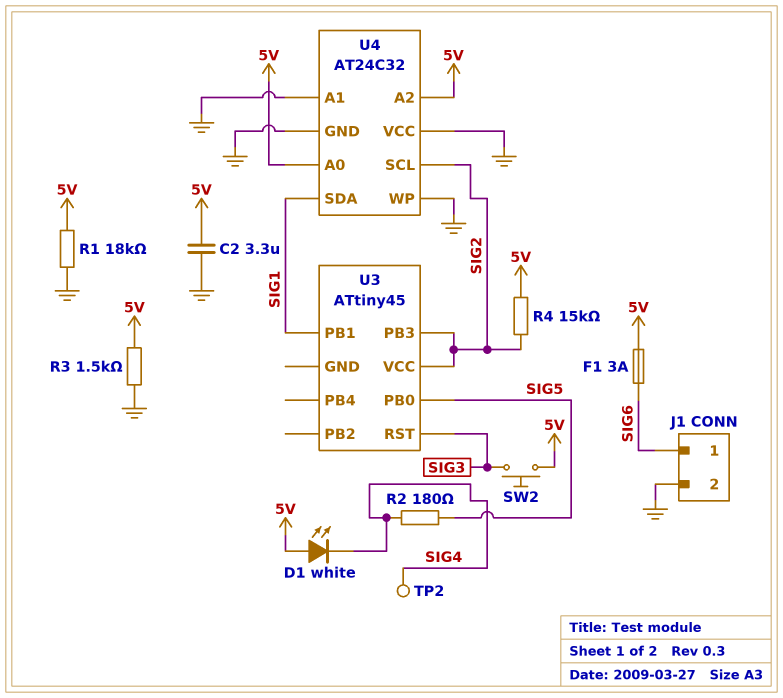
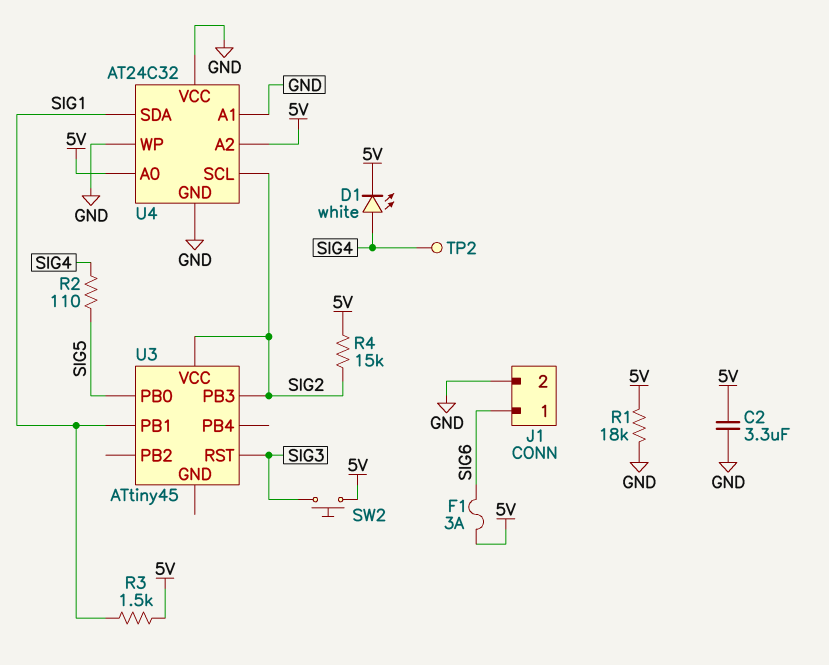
D1: LED white (A 5V, K SIG4) -> LED white (A SIG4, K 5V)
R2: 180 (SIG4, SIG5) -> 110 (SIG4, SIG5)
R3: 1.5k (5V, GND) -> 1.5k (5V, SIG1)

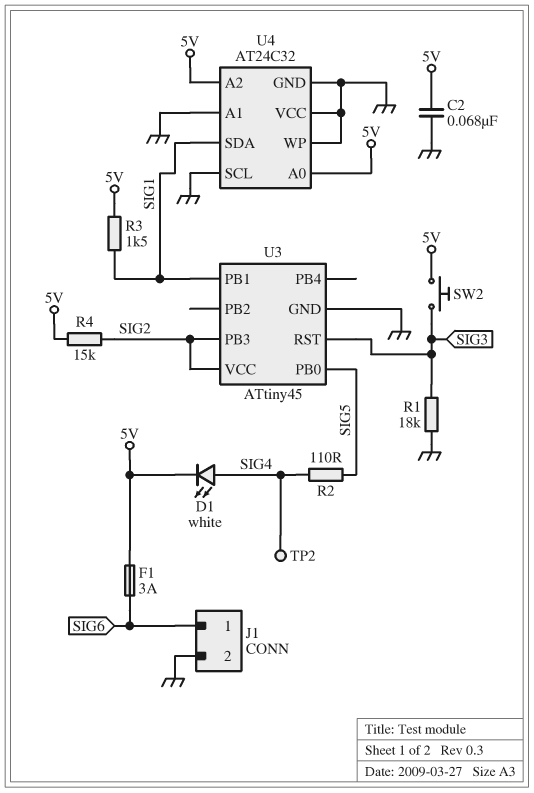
C2: 3.3uF (5V, GND) -> 68nF (5V, GND)
R1: 18k (5V, GND) -> 18k (GND, SIG3)
U3 pin GND: none -> GND
U4 pin SCL: SIG2 -> GND

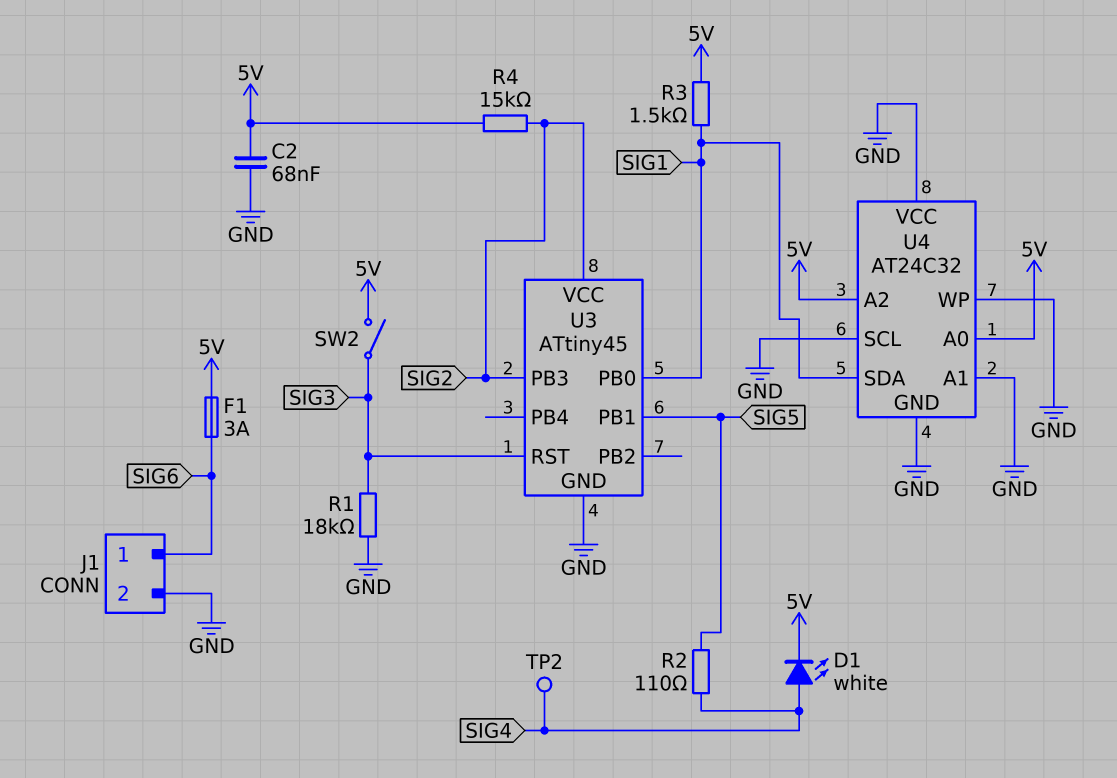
SW2: button (5V, SIG3) -> switch (5V, SIG3)
U3 pin PB0: SIG5 -> SIG1
U3 pin PB1: SIG1 -> SIG5

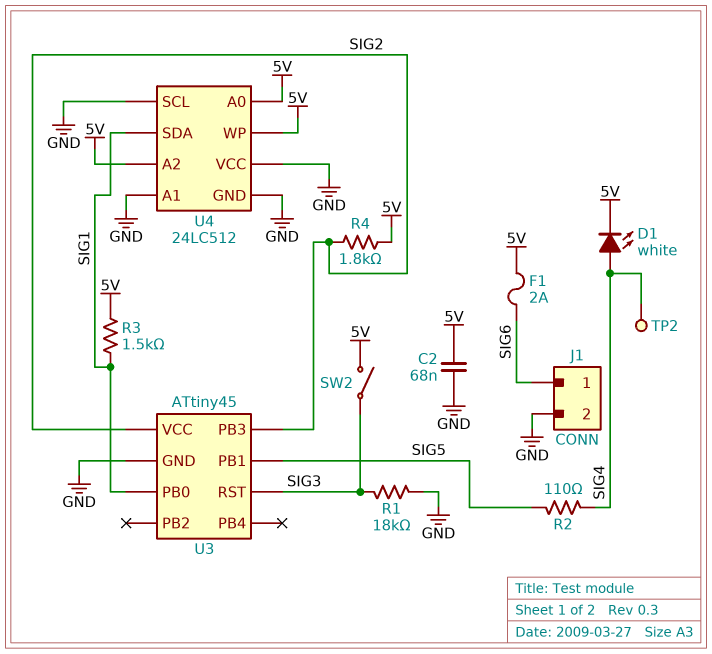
F1: 3A (5V, SIG6) -> 2A (5V, SIG6)
R4: 15k (5V, SIG2) -> 1.8k (5V, SIG2)
U4: AT24C32 -> 24LC512
U4 pin WP: GND -> 5V

